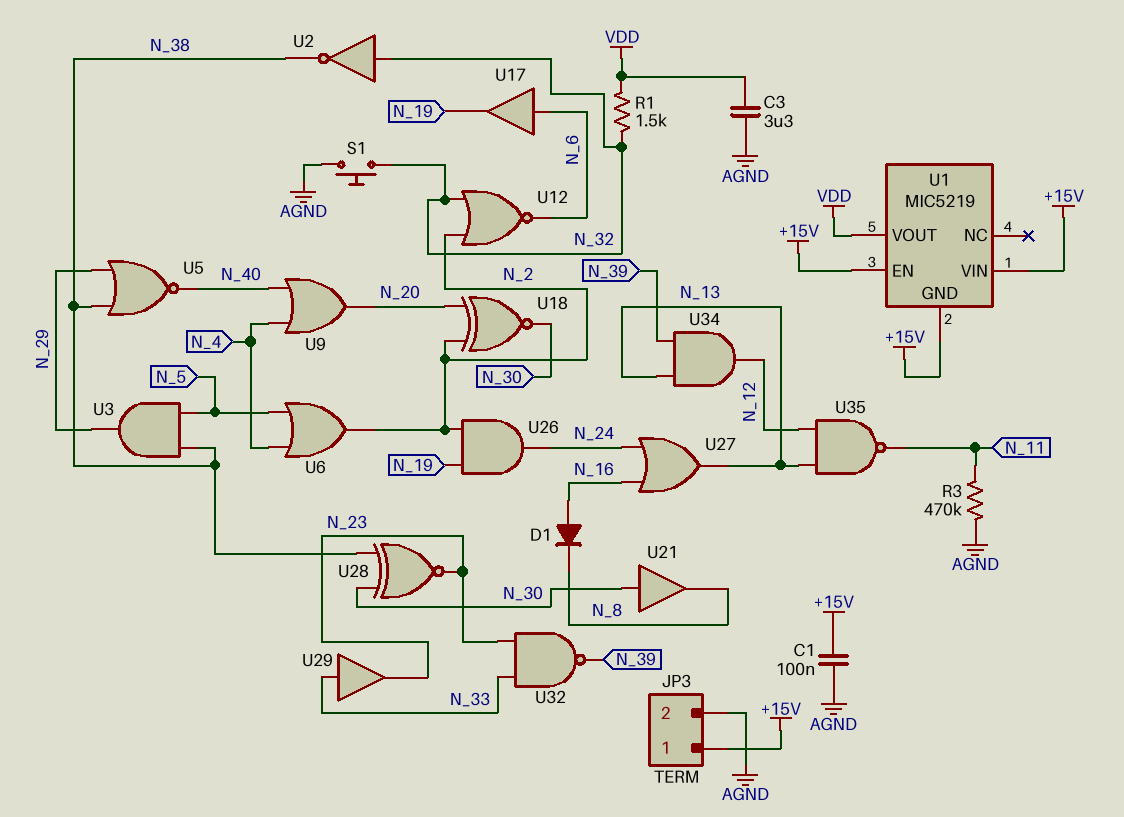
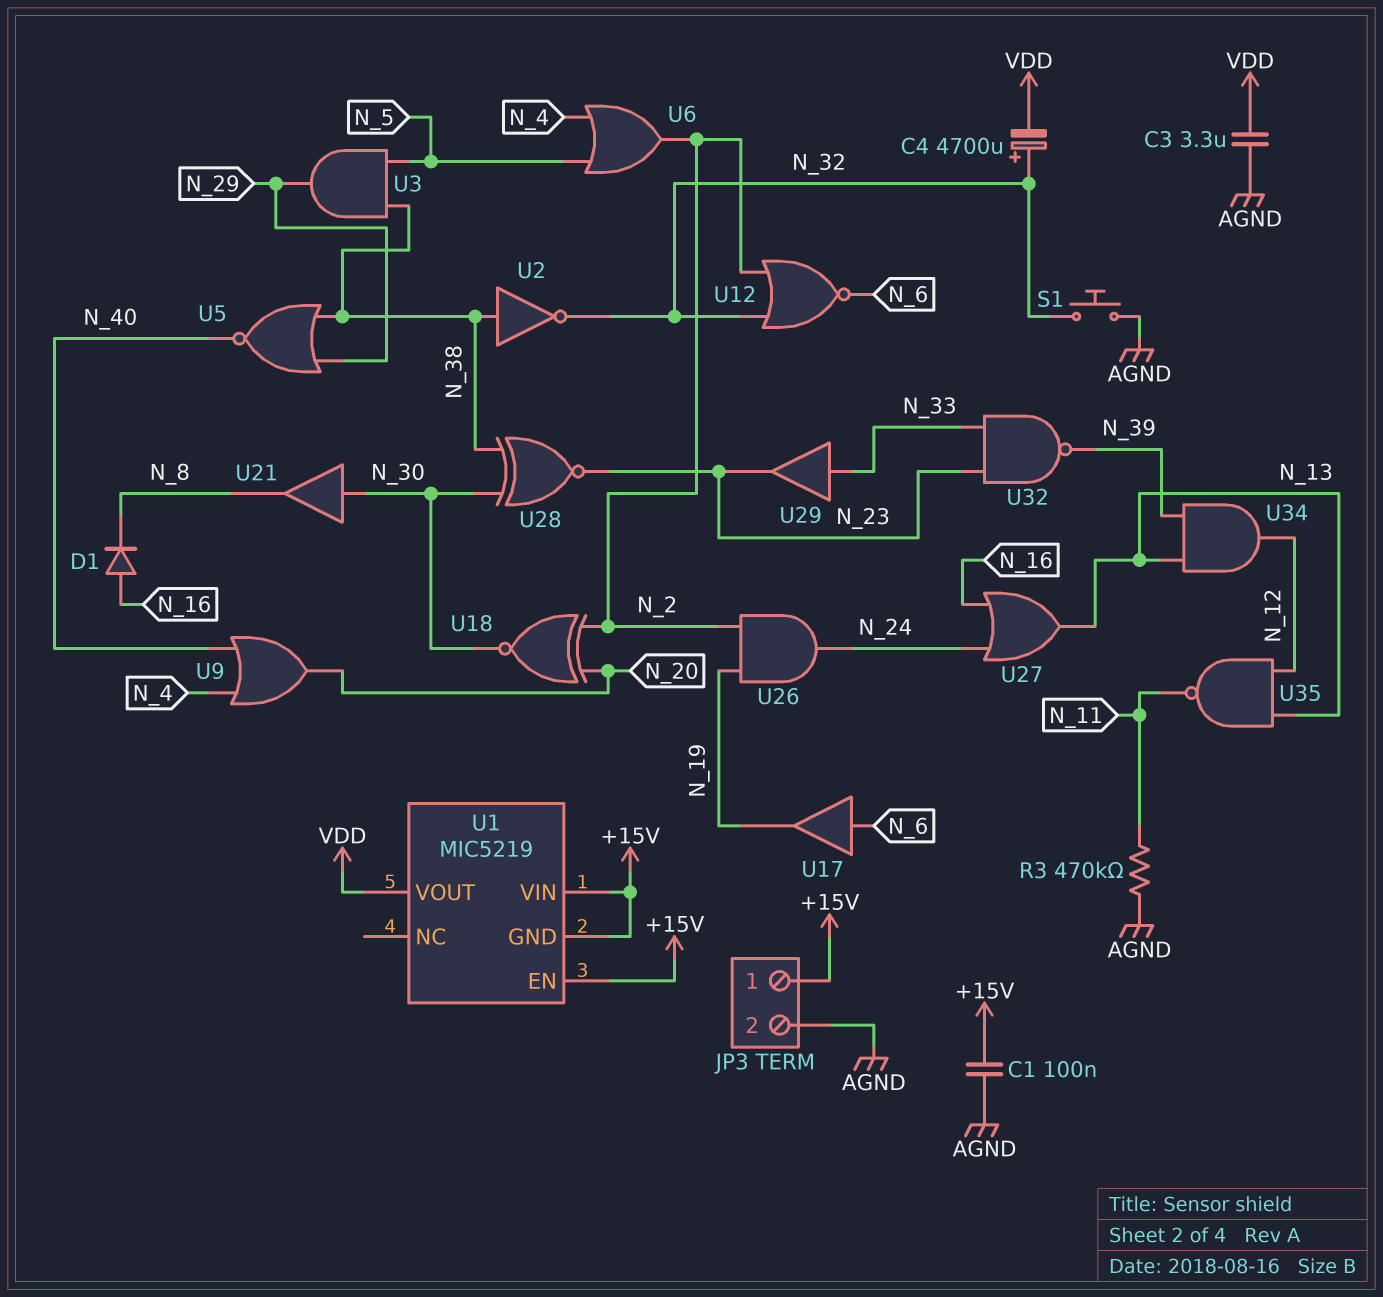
C4: none -> 4700uF (plus N_32, minus VDD)
R1: 1.5k (N_32, VDD) -> none
U2: NOT (in N_32, out N_38) -> NOT (in N_38, out N_32)

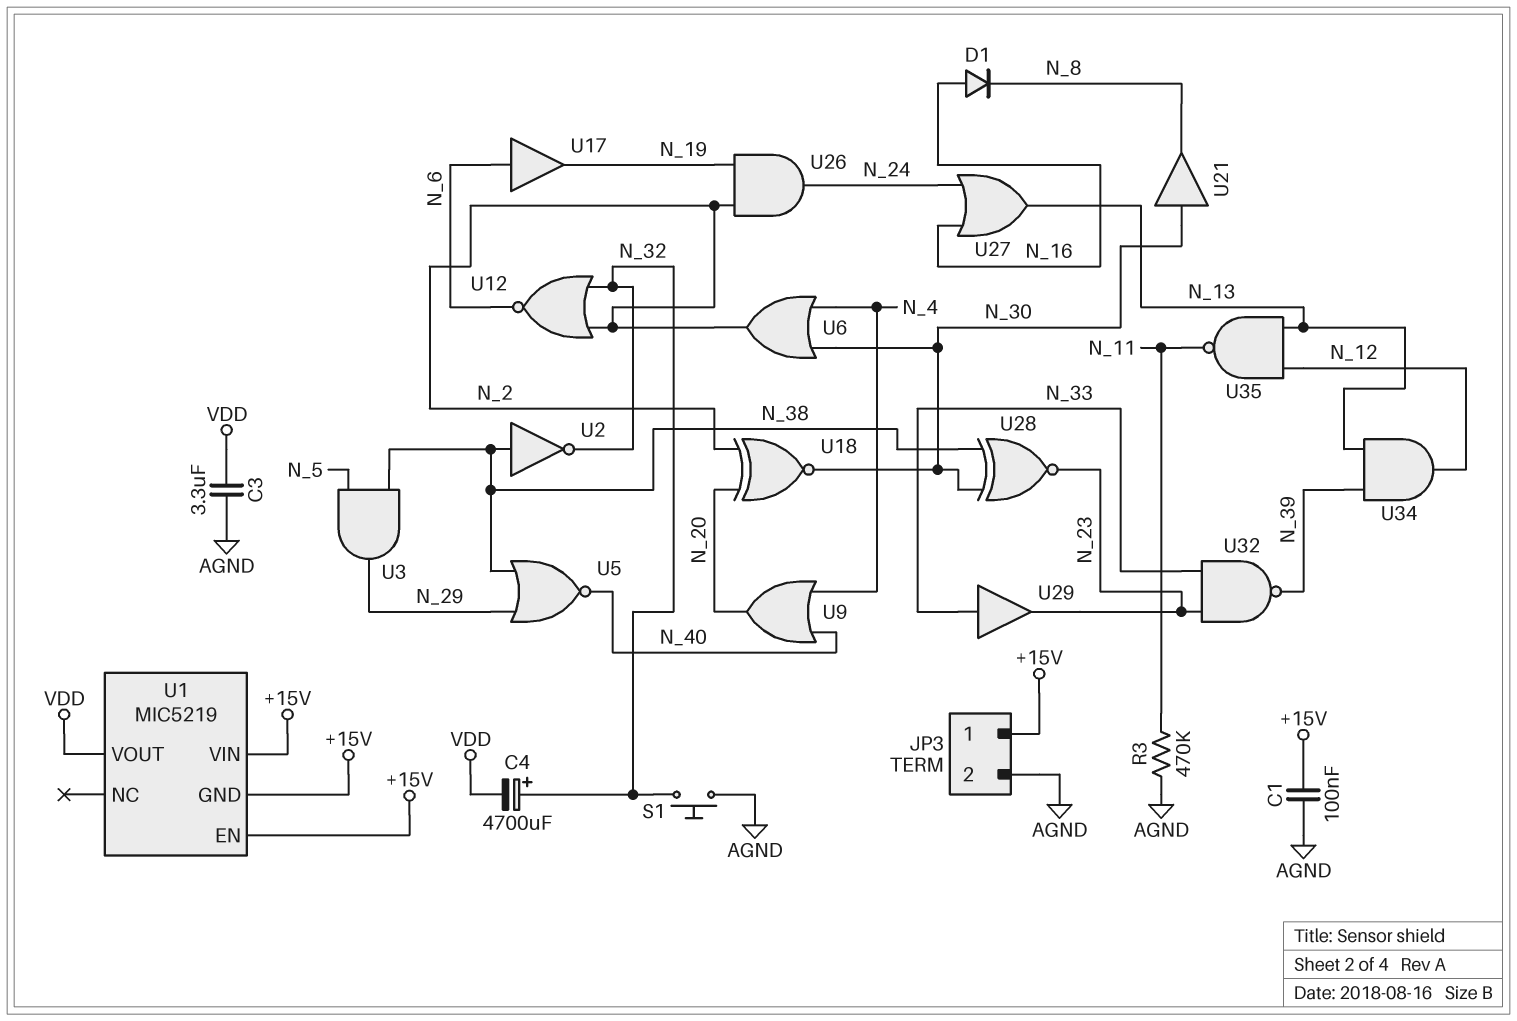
U6: OR (in N_4, in N_5, out N_2) -> OR (in N_4, in N_30, out N_2)

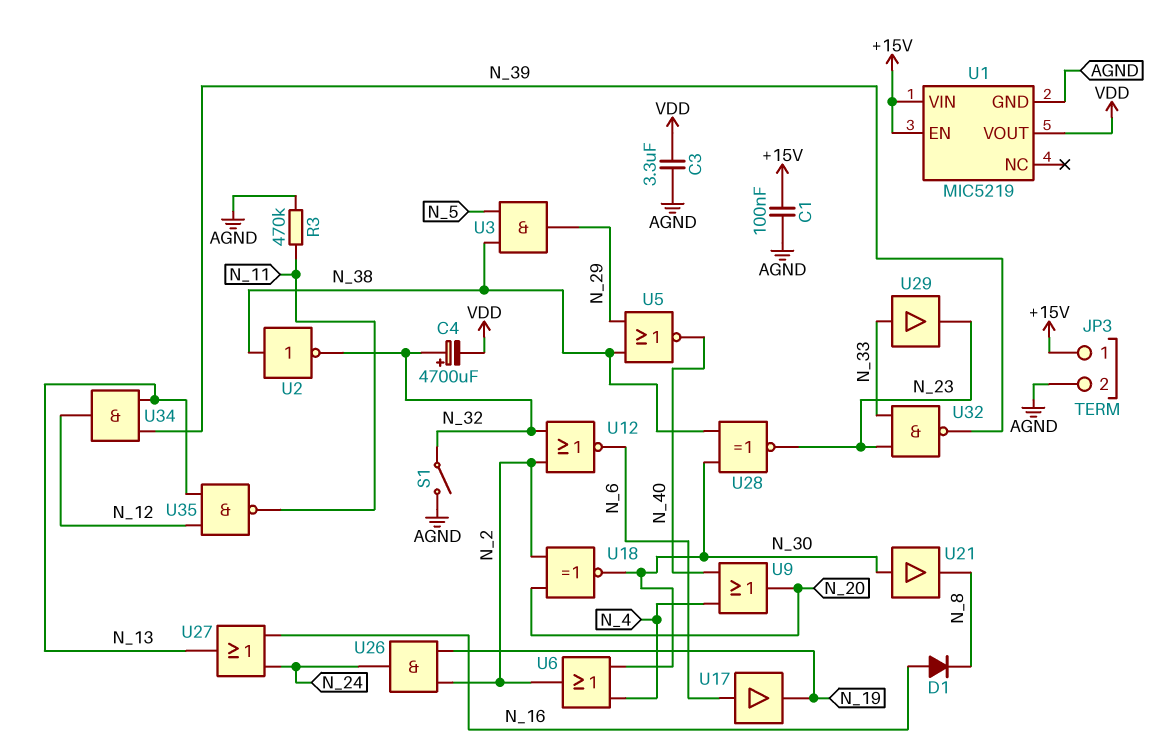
S1: button (AGND, N_32) -> switch (AGND, N_32)
U1 pin GND: +15V -> AGND

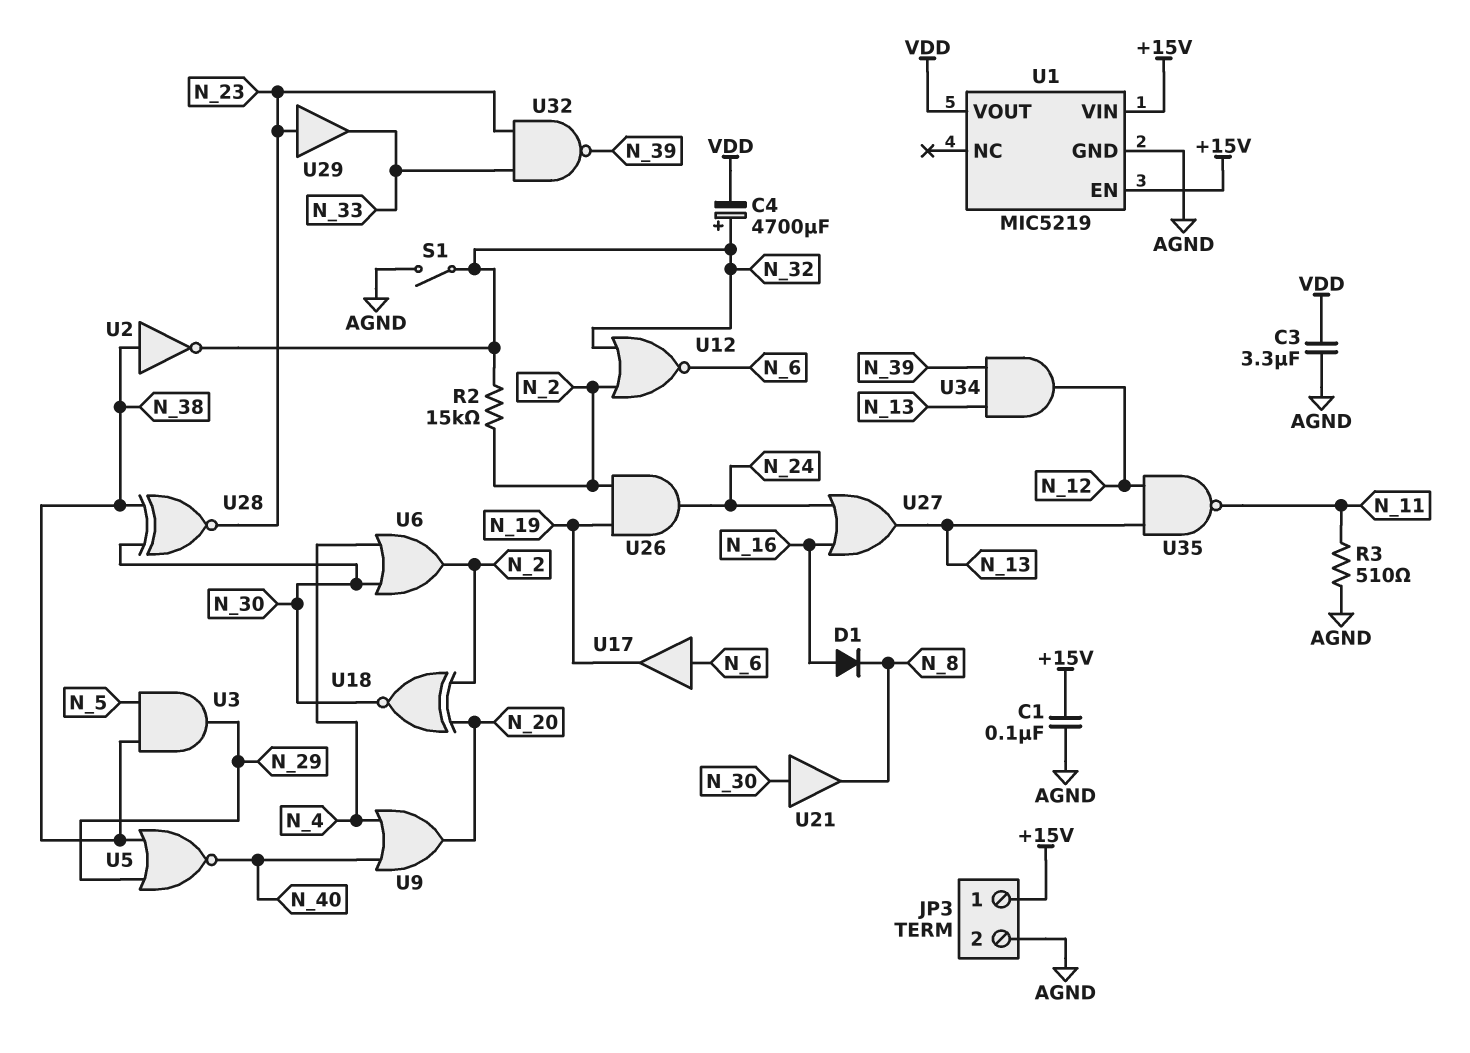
R2: none -> 15k (N_2, N_32)
R3: 470k (AGND, N_11) -> 510 (AGND, N_11)
U29: buffer (in N_33, out N_23) -> buffer (in N_23, out N_33)

